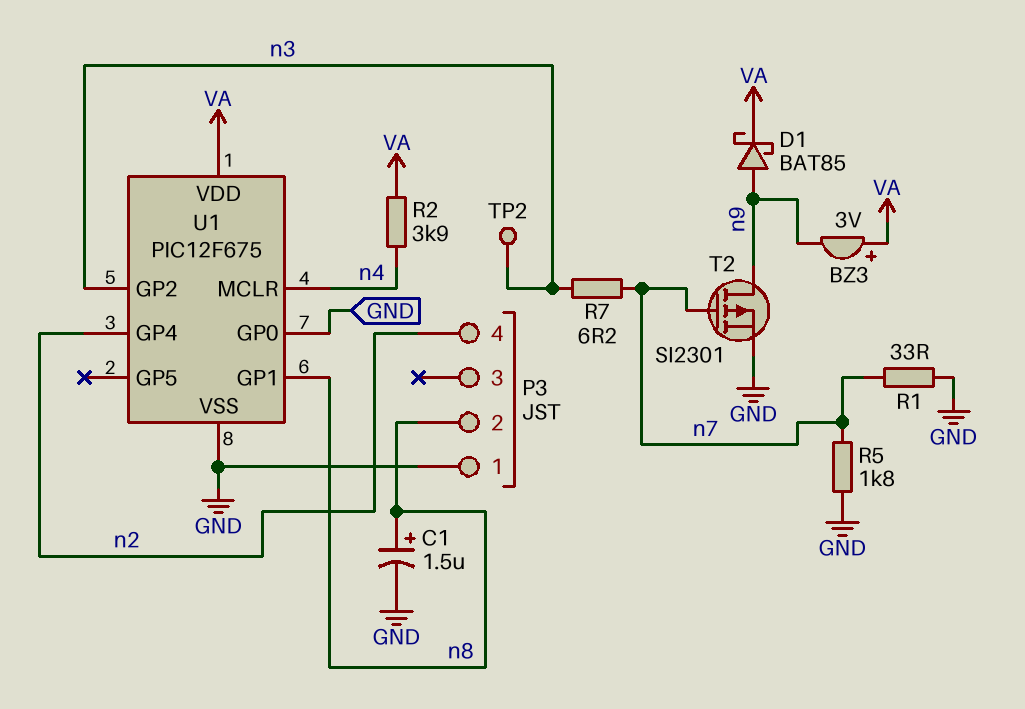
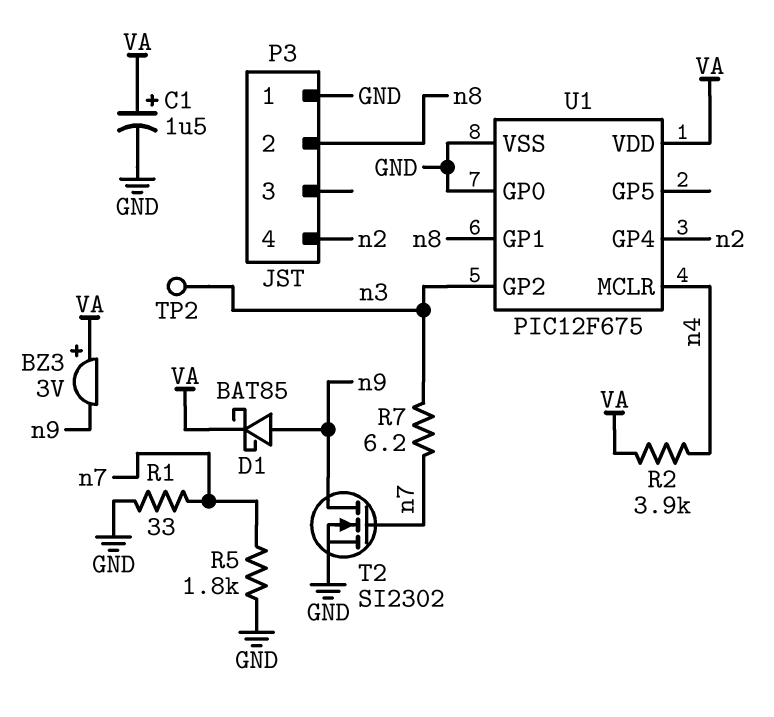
C1: 1.5uF (plus n8, minus GND) -> 1.5uF (plus VA, minus GND)
T2: PMOS SI2301 (G n7, D n9, S GND) -> NMOS SI2302 (G n7, D n9, S GND)

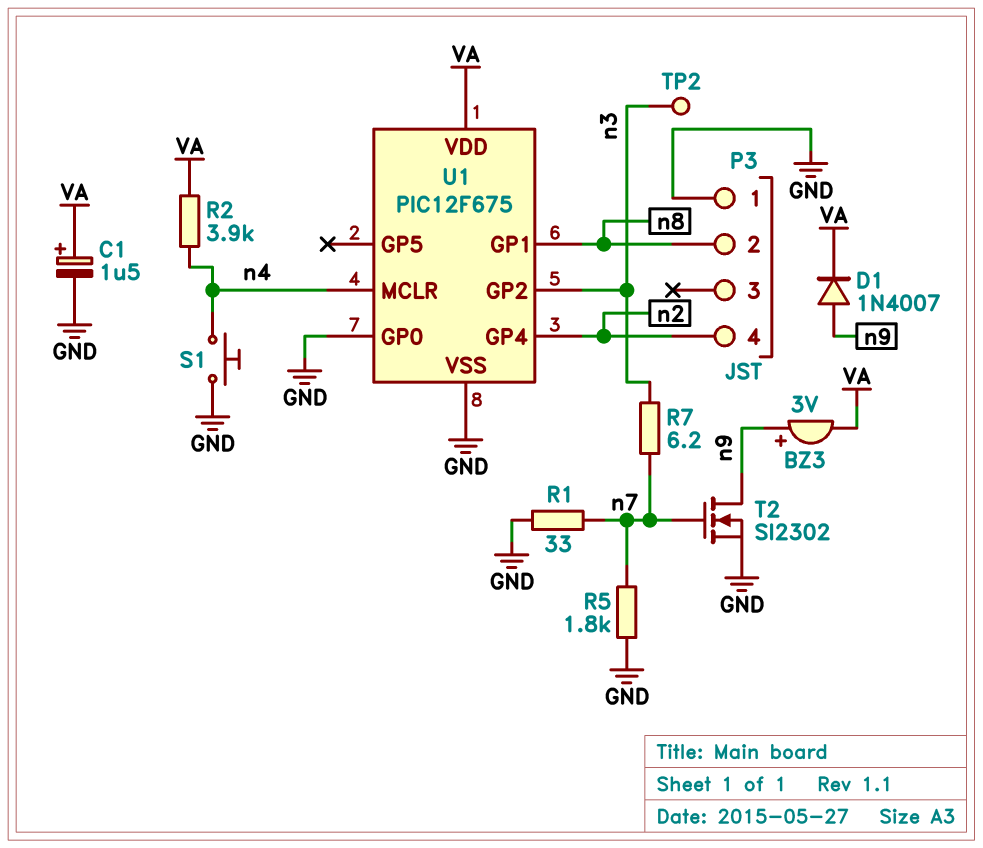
BZ3: buzzer 3V (plus VA, minus n9) -> buzzer 3V (plus n9, minus VA)
D1: schottky BAT85 (A n9, K VA) -> diode 1N4007 (A n9, K VA)
S1: none -> button (GND, n4)

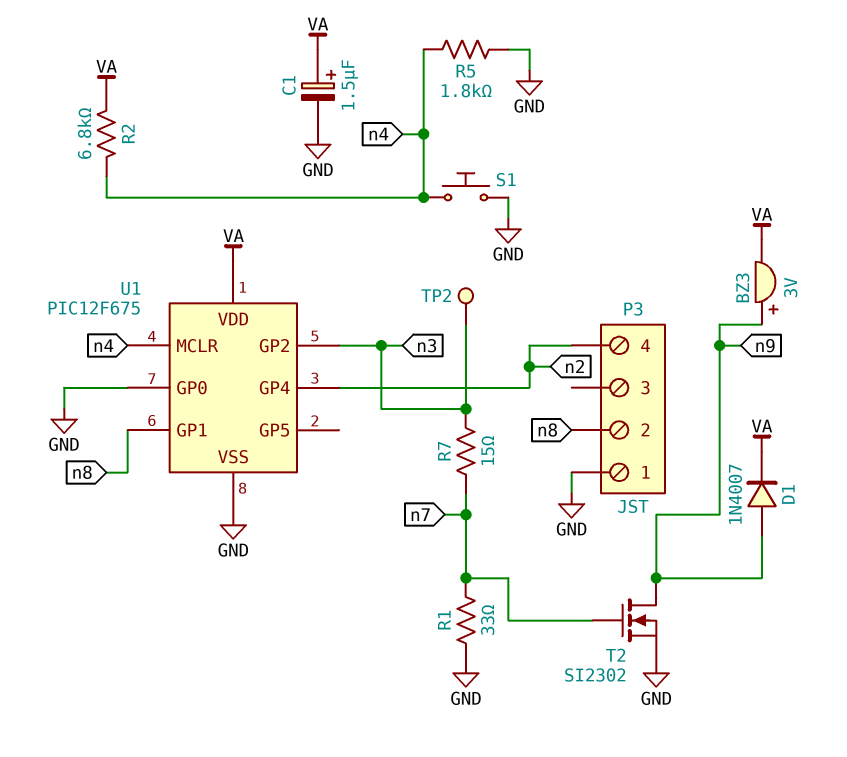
R2: 3.9k (VA, n4) -> 6.8k (VA, n4)
R5: 1.8k (GND, n7) -> 1.8k (GND, n4)
R7: 6.2 (n3, n7) -> 15 (n3, n7)

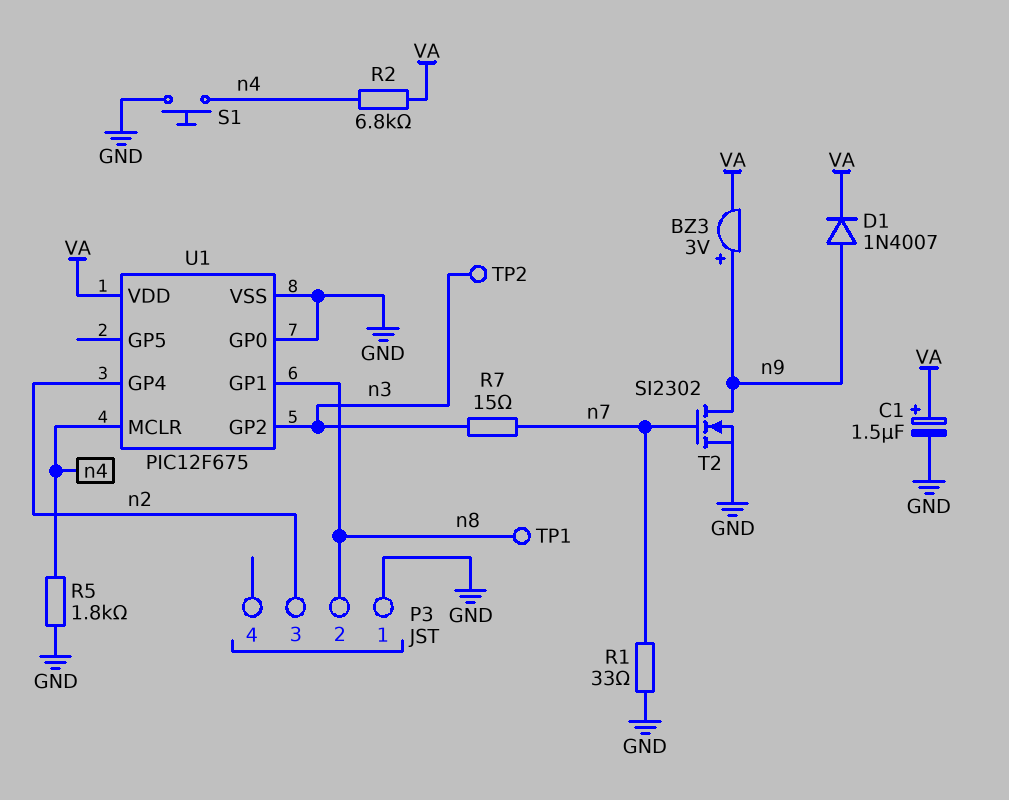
P3 pin 3: none -> n2
P3 pin 4: n2 -> none
TP1: none -> test point (n8)

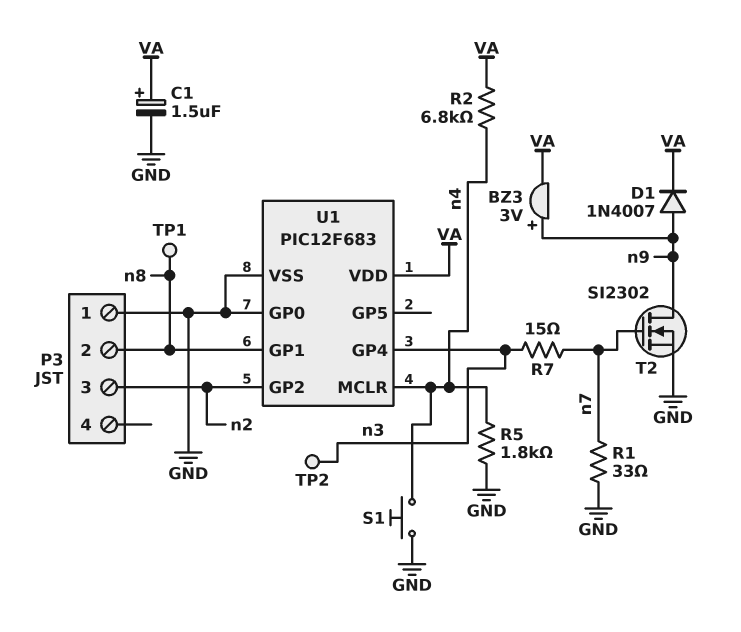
U1: PIC12F675 -> PIC12F683
U1 pin GP2: n3 -> n2
U1 pin GP4: n2 -> n3

